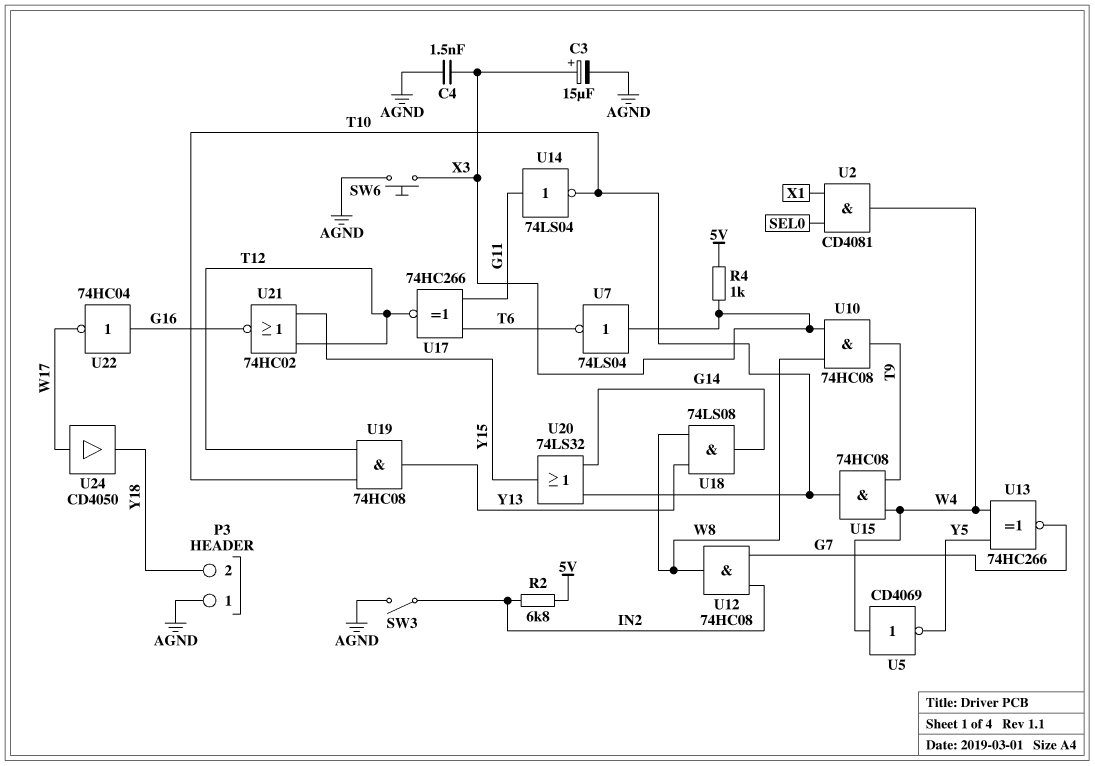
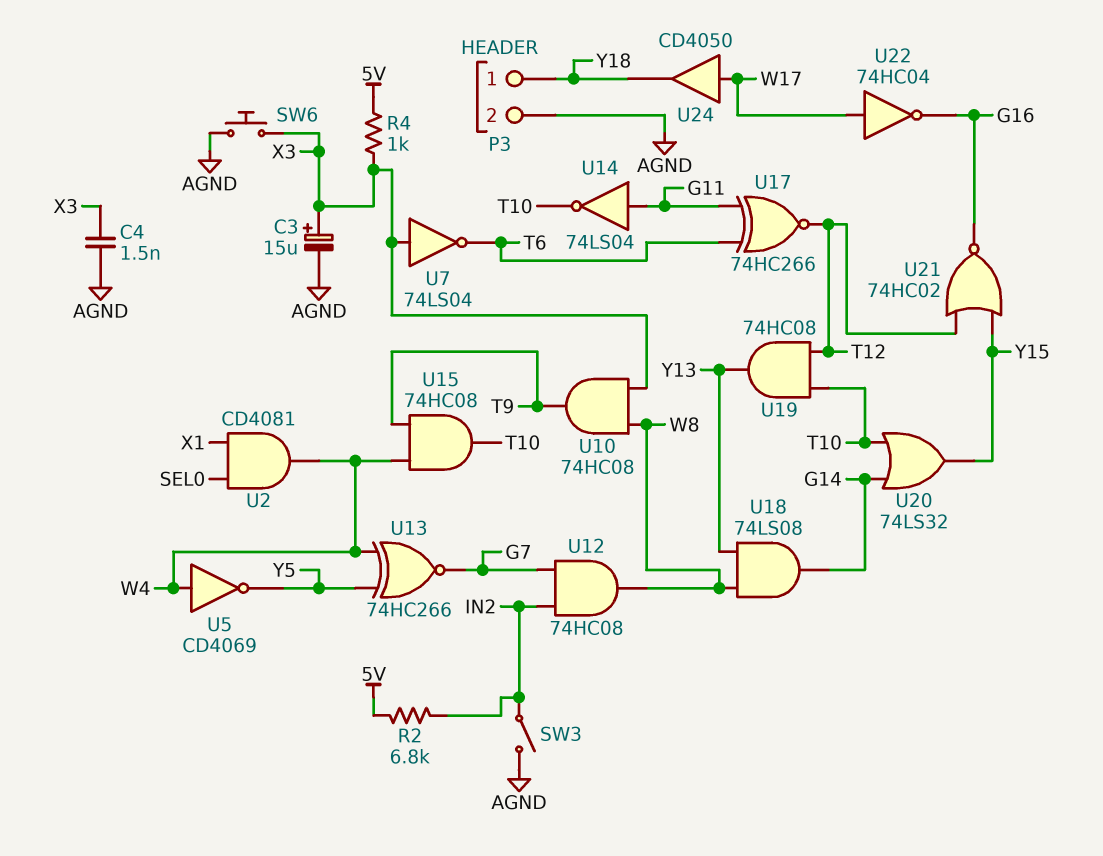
P3 pin 1: AGND -> Y18
P3 pin 2: Y18 -> AGND
U22: NOT 74HC04 (in G16, out W17) -> NOT 74HC04 (in W17, out G16)

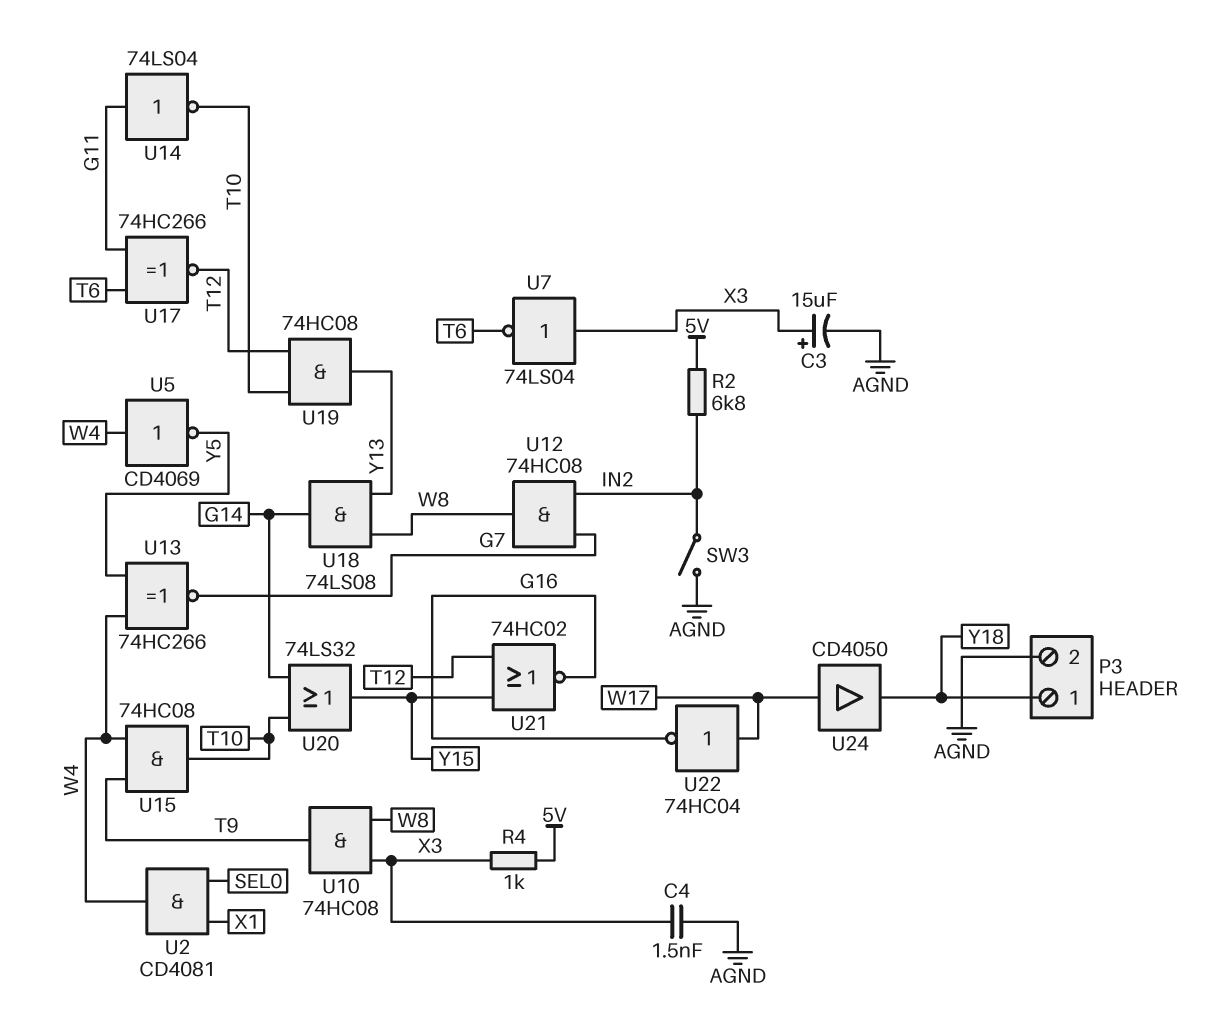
SW6: button (AGND, X3) -> none

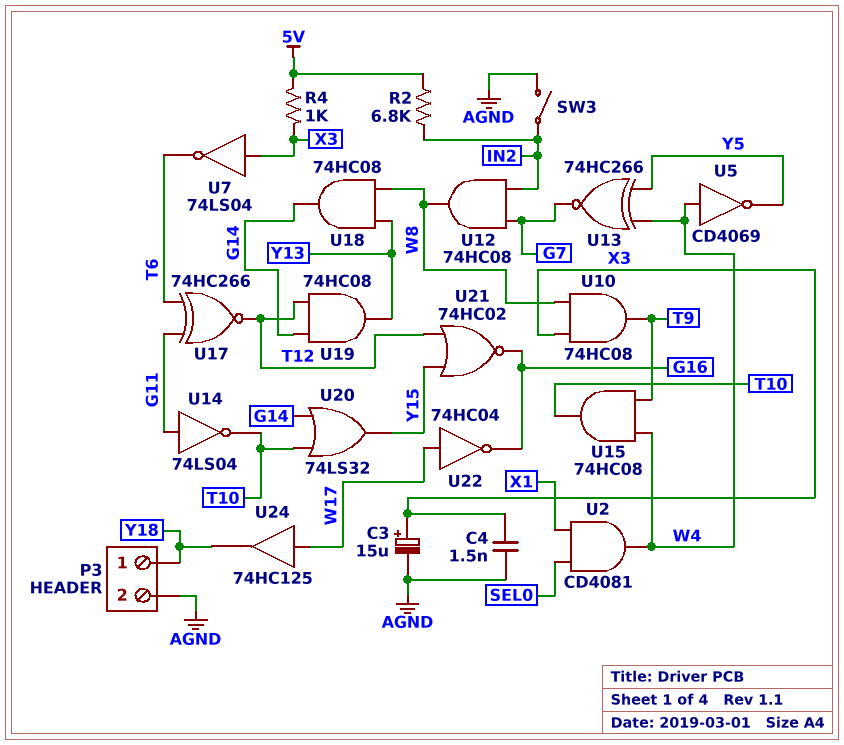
U18: AND 74LS08 (in W8, in Y13, out G14) -> AND 74HC08 (in W8, in Y13, out G14)
U19: AND 74HC08 (in T10, in T12, out Y13) -> AND 74HC08 (in G14, in T12, out Y13)
U24: buffer CD4050 (in W17, out Y18) -> buffer 74HC125 (in W17, out Y18)

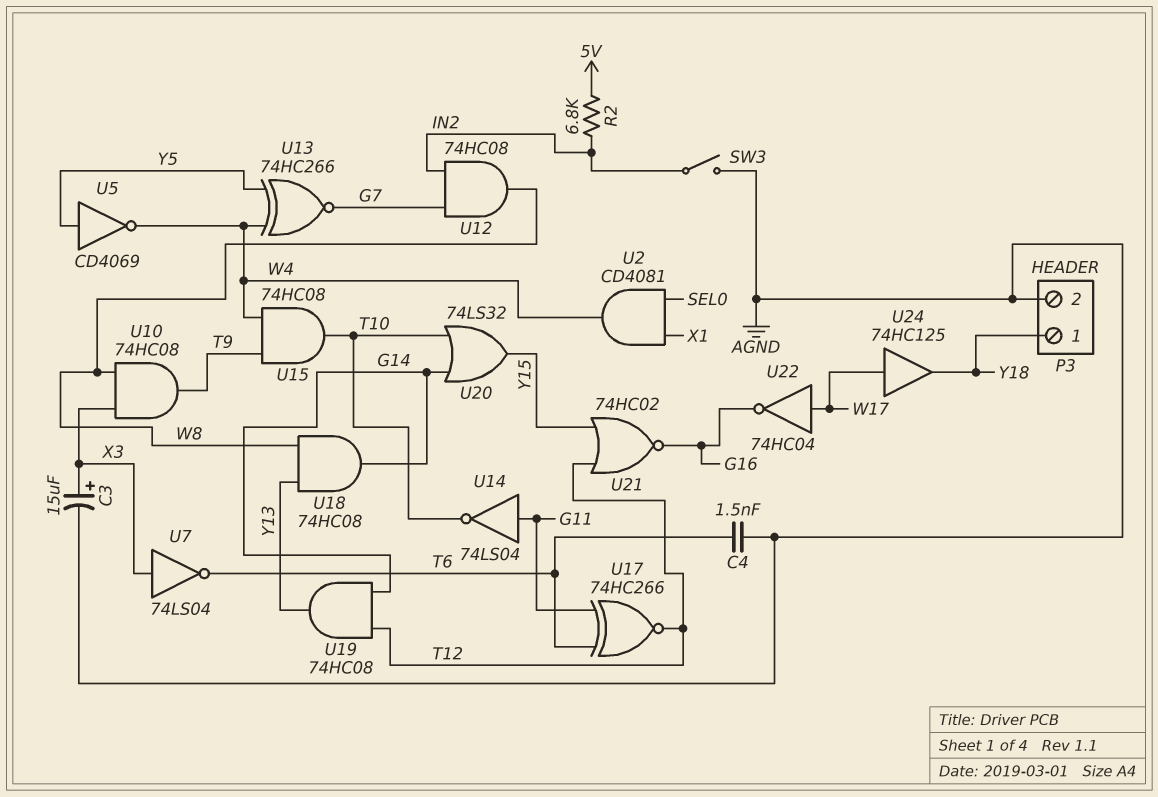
C4: 1.5nF (AGND, X3) -> 1.5nF (AGND, T6)
R4: 1k (5V, X3) -> none
U5: NOT CD4069 (in W4, out Y5) -> NOT CD4069 (in Y5, out W4)

